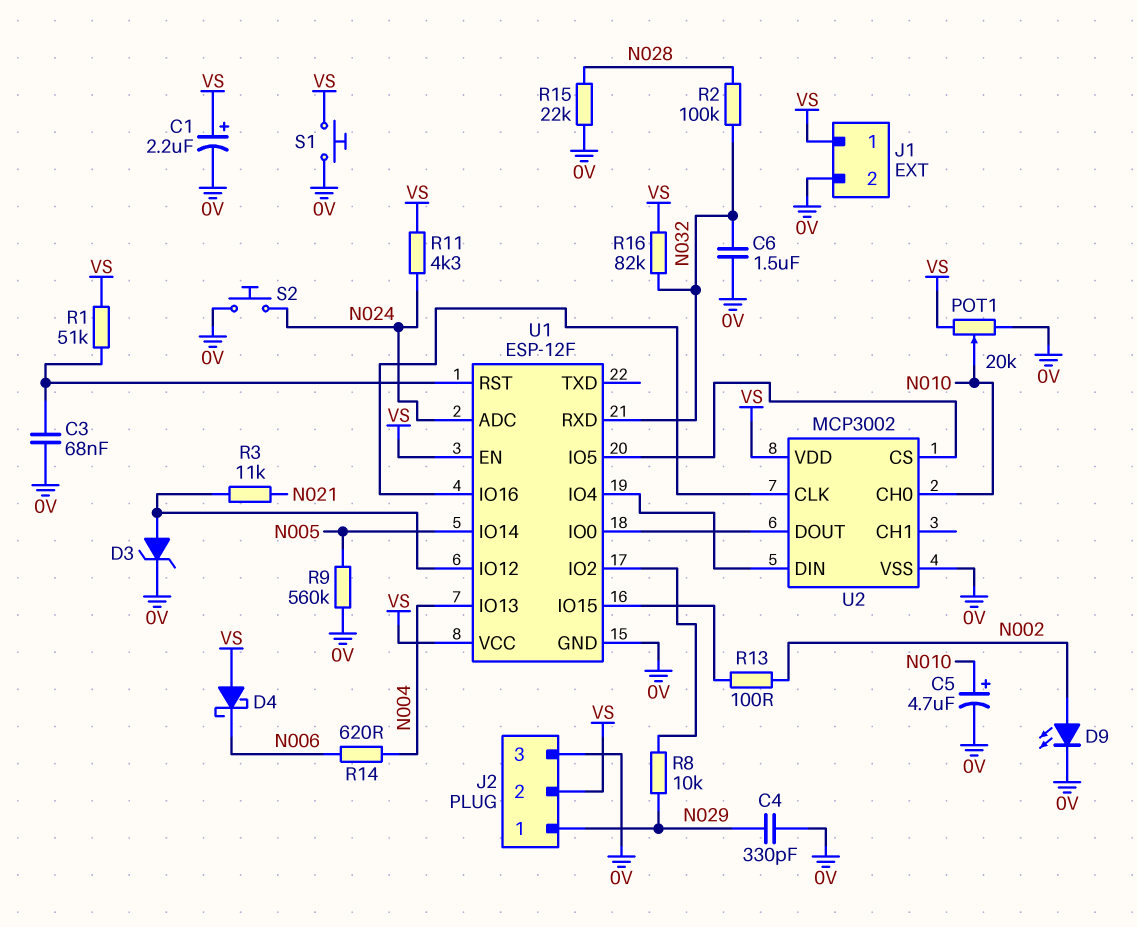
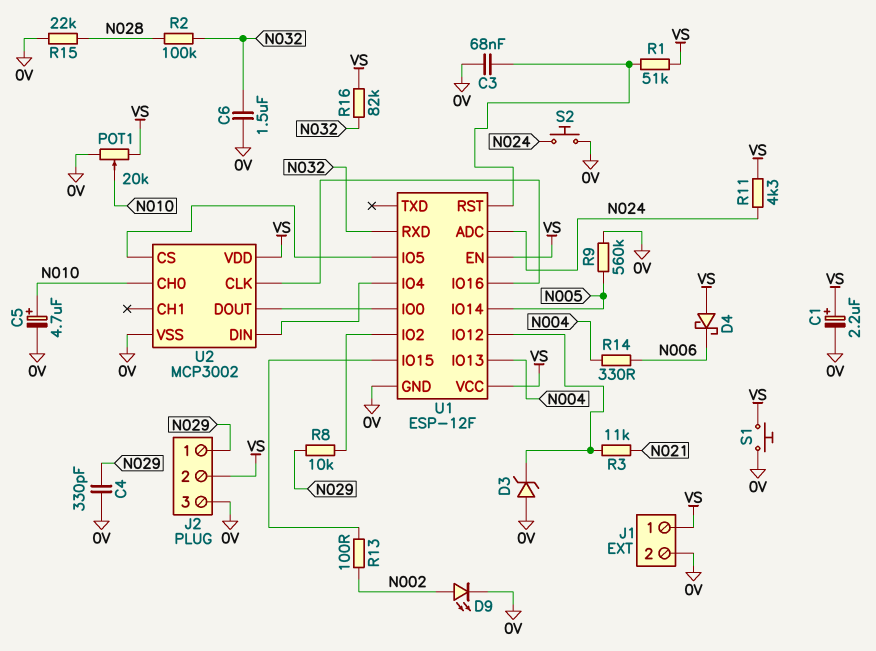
D3: zener (A U1/IO12, K 0V) -> zener (A 0V, K U1/IO12)
R14: 620 (N004, N006) -> 330 (N004, N006)

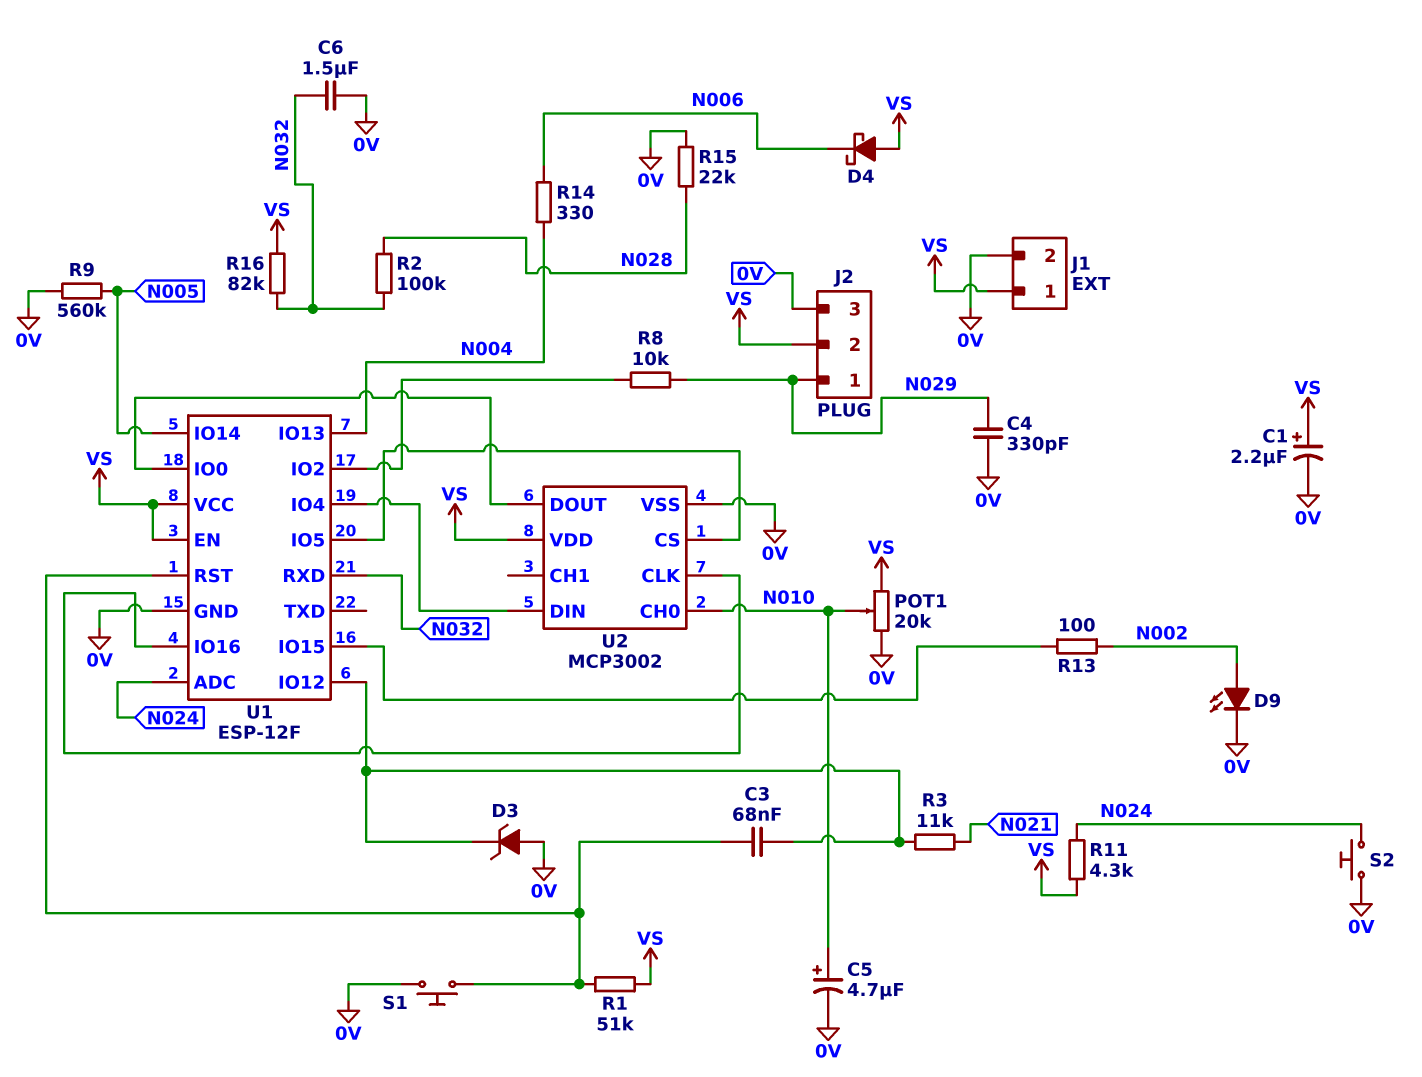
C3: 68nF (0V, U1/RST) -> 68nF (U1/IO12, U1/RST)
S1: button (0V, VS) -> button (0V, U1/RST)

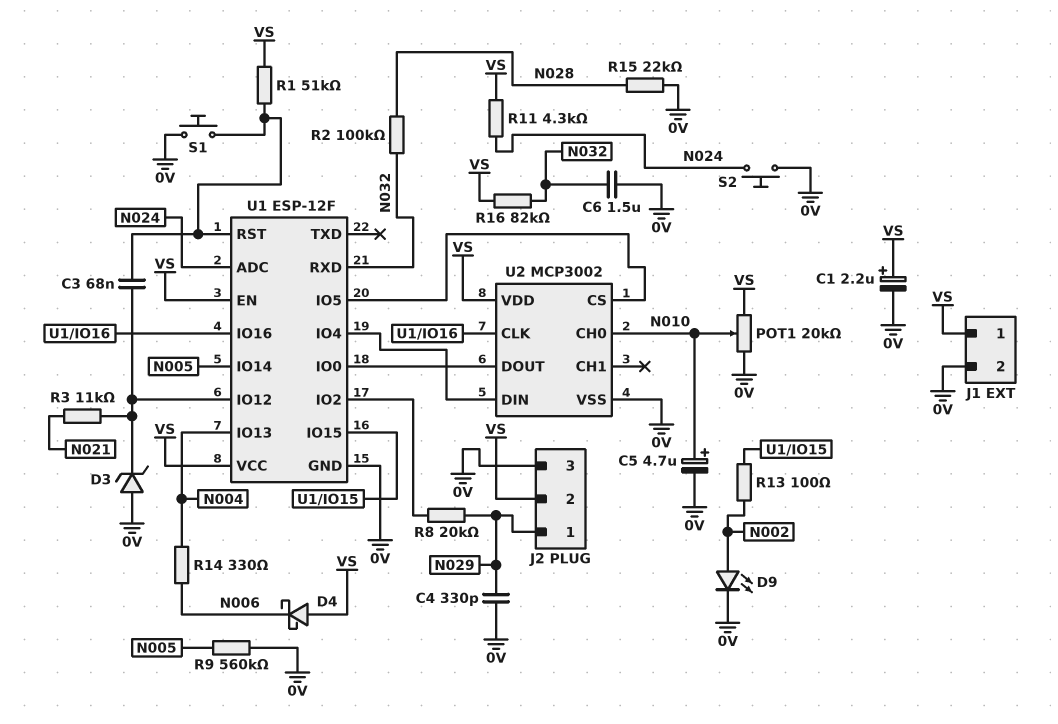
R8: 10k (N029, U1/IO2) -> 20k (N029, U1/IO2)

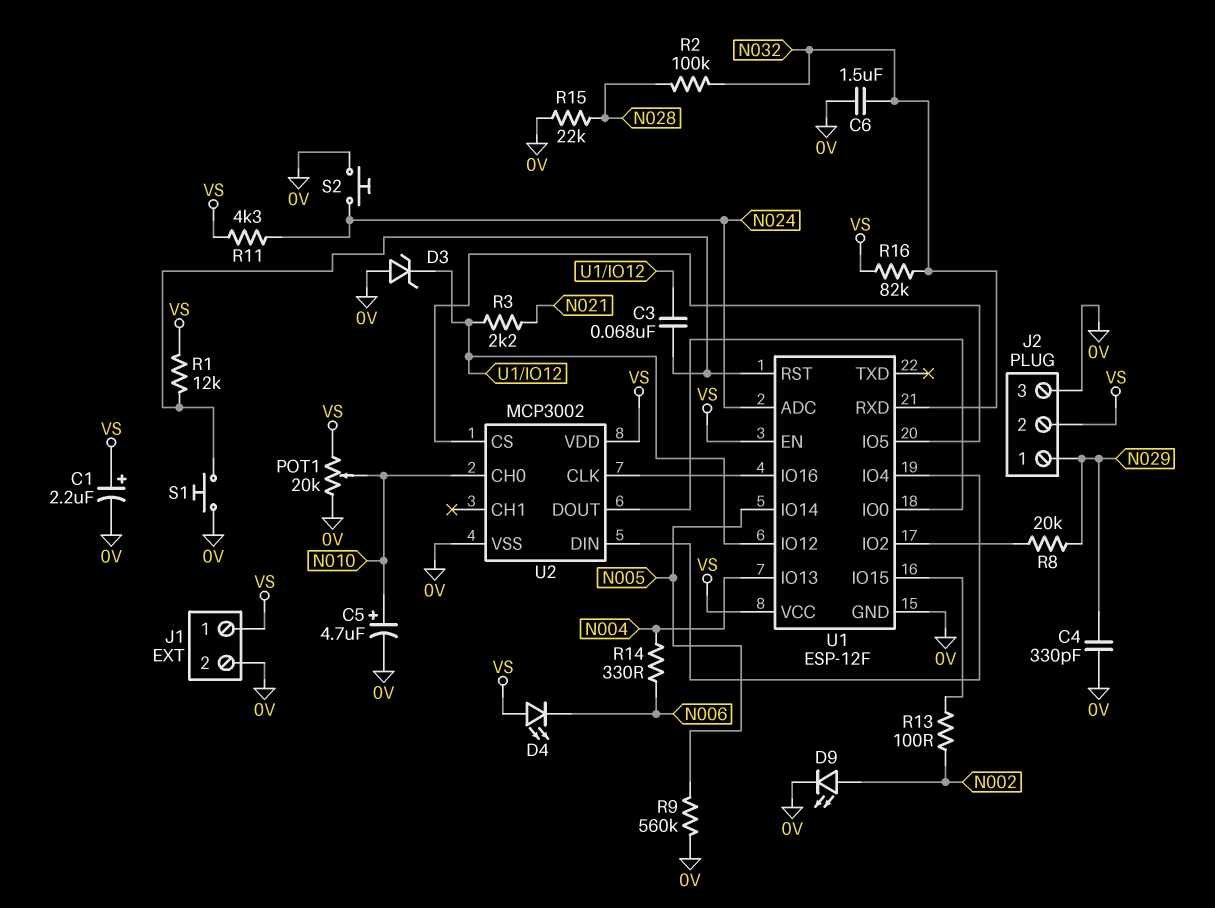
D4: schottky (A VS, K N006) -> LED (A VS, K N006)
R1: 51k (U1/RST, VS) -> 12k (U1/RST, VS)
R3: 11k (N021, U1/IO12) -> 2.2k (N021, U1/IO12)

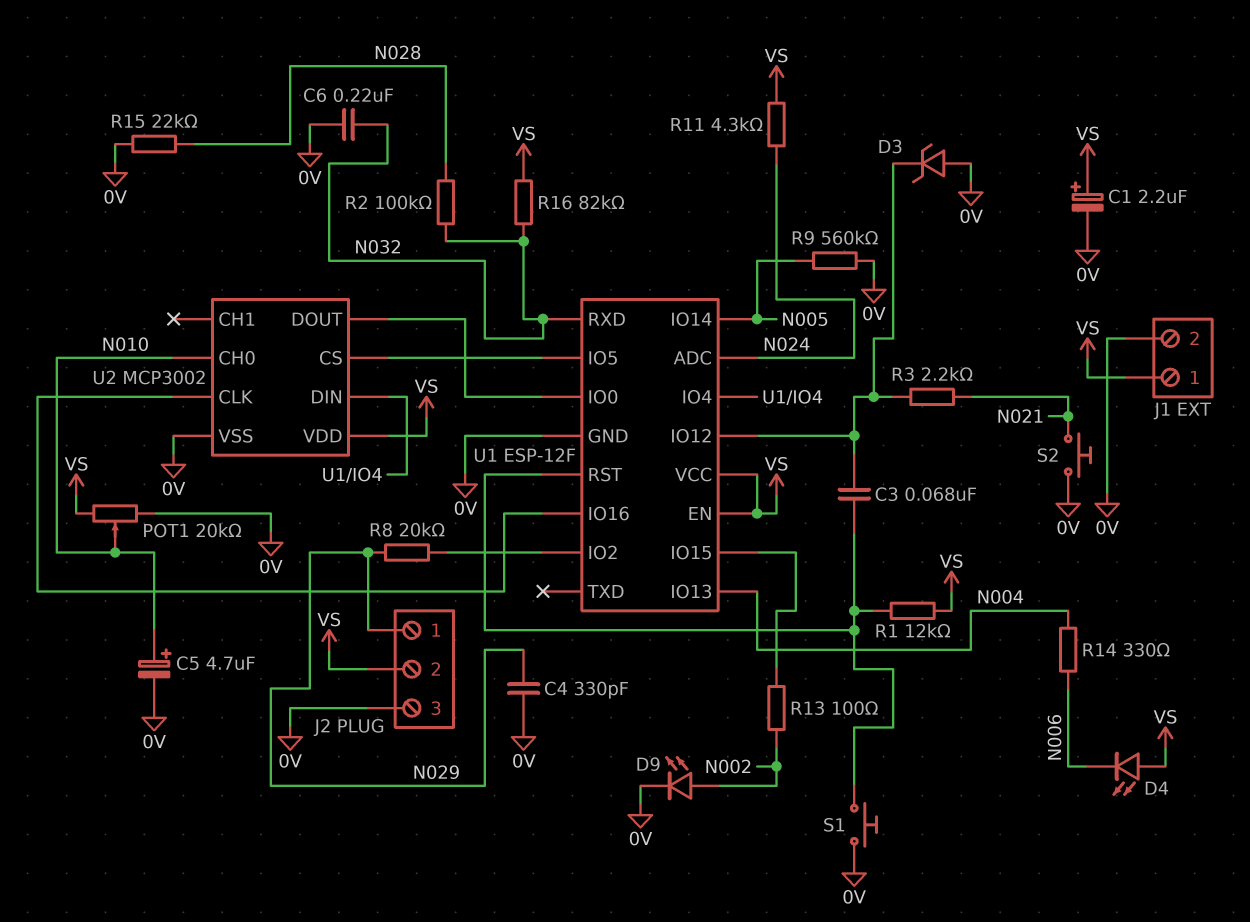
C6: 1.5uF (0V, N032) -> 220nF (0V, N032)
S2: button (0V, N024) -> button (0V, N021)

